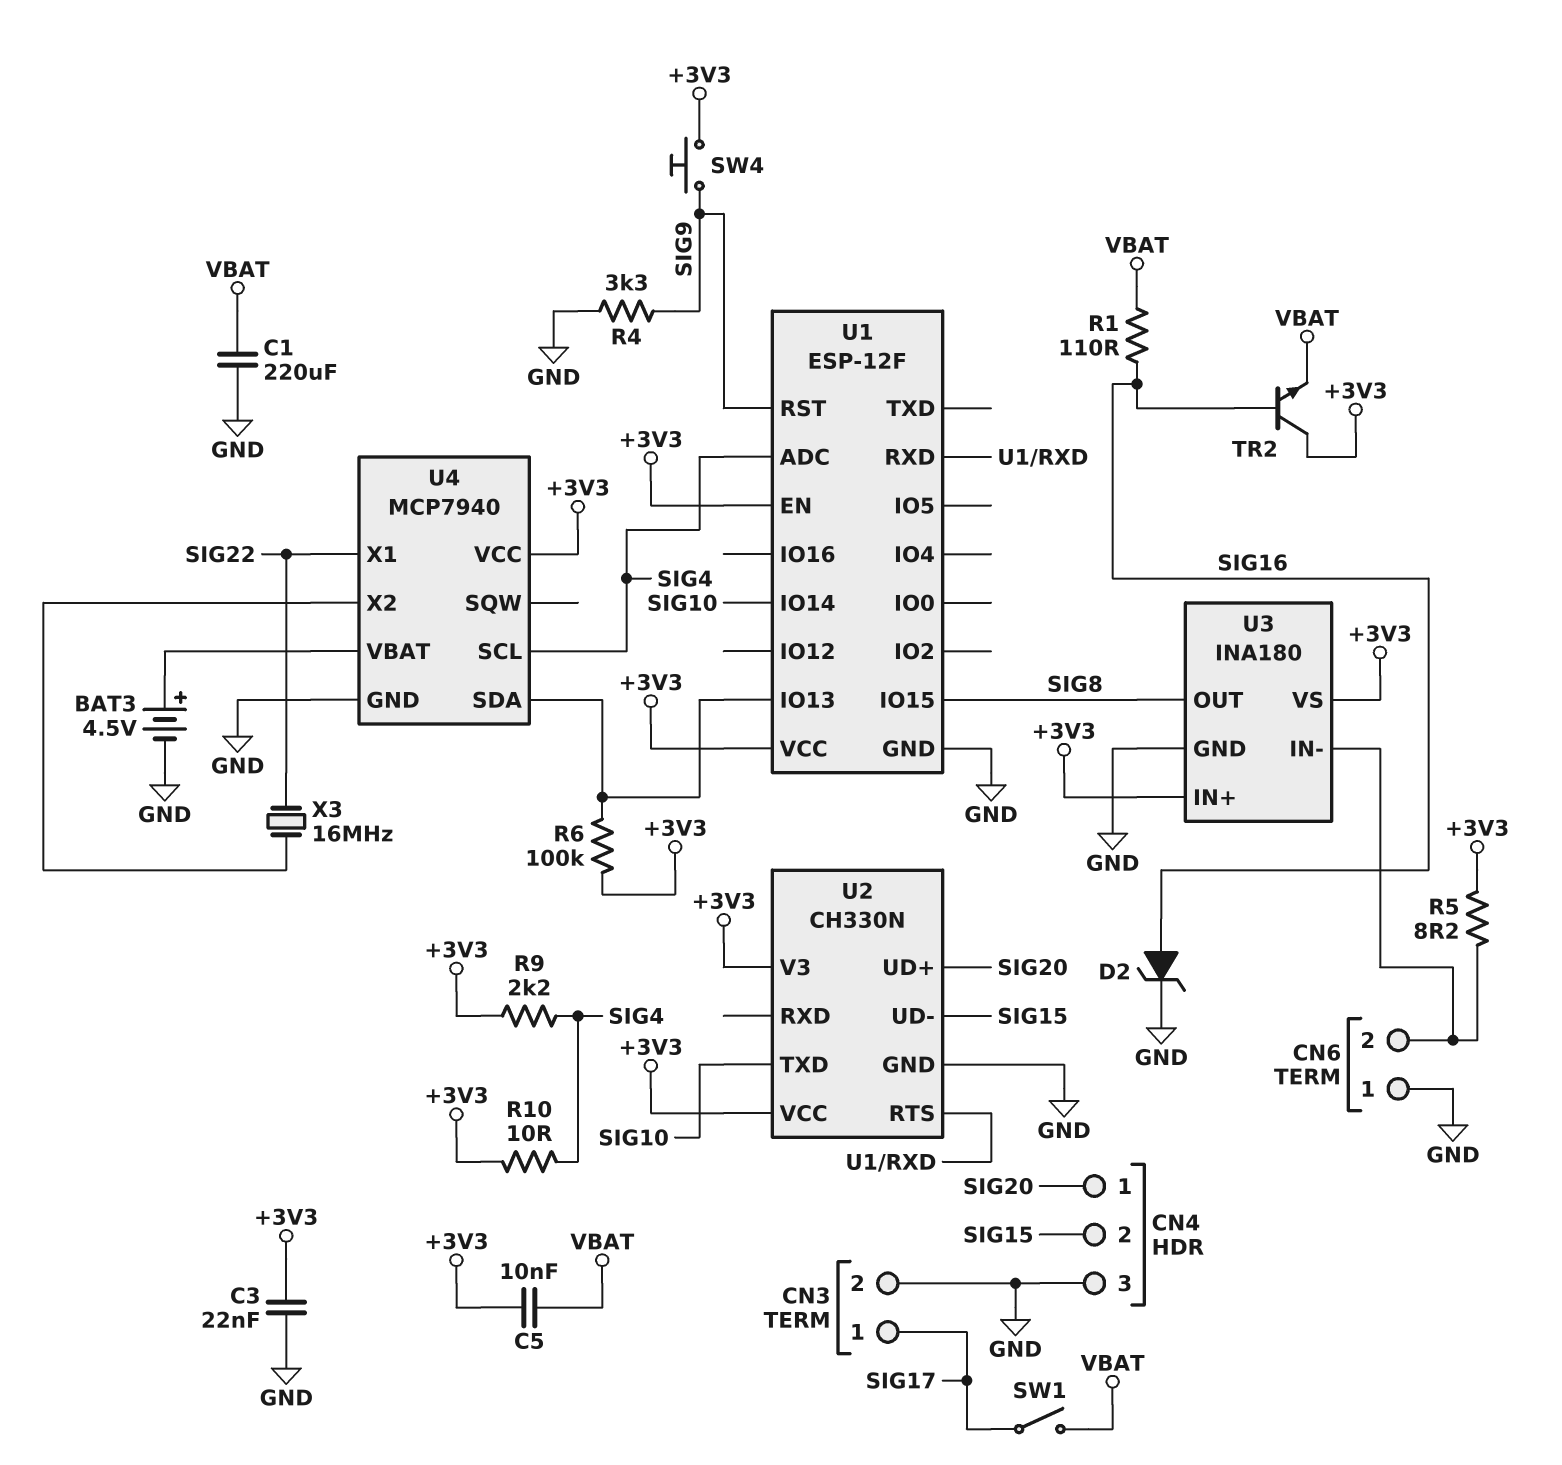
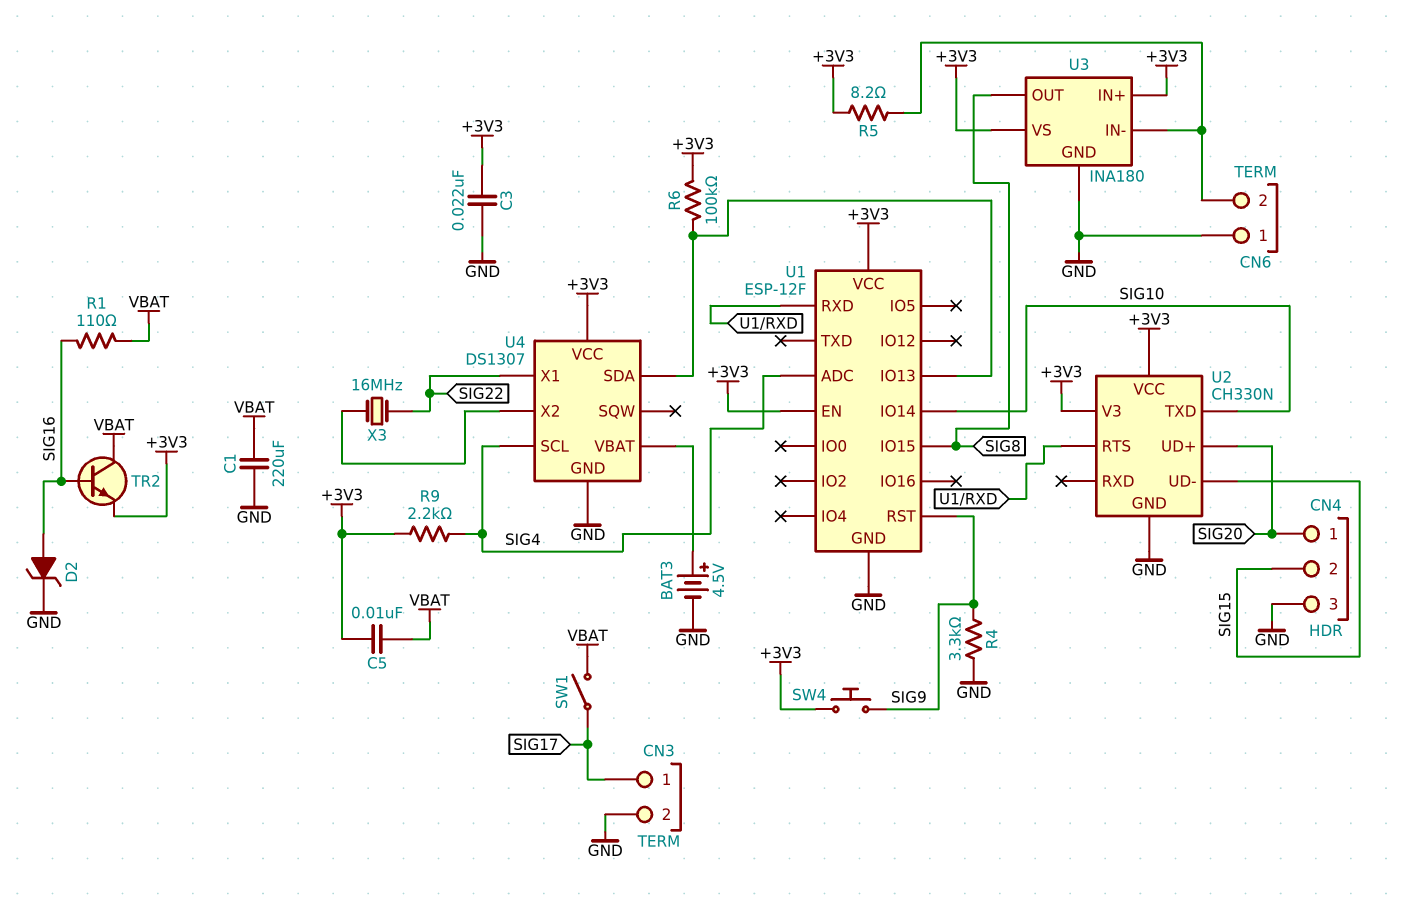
R10: 10 (+3V3, SIG4) -> none
TR2: NPN (B SIG16, C +3V3, E VBAT) -> NPN (B SIG16, C VBAT, E +3V3)
U4: MCP7940 -> DS1307

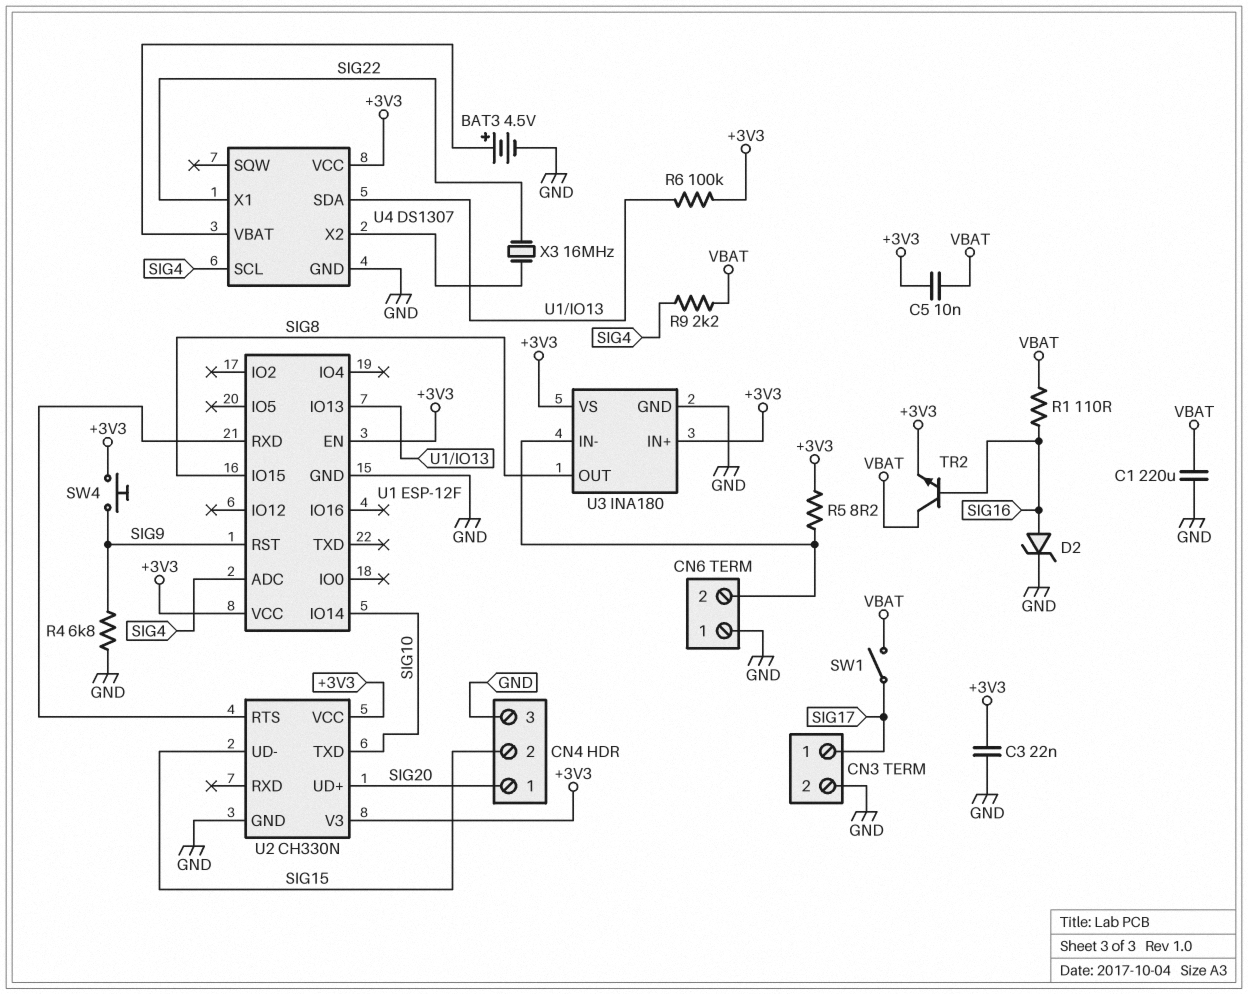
R4: 3.3k (GND, SIG9) -> 6.8k (GND, SIG9)
R9: 2.2k (+3V3, SIG4) -> 2.2k (SIG4, VBAT)

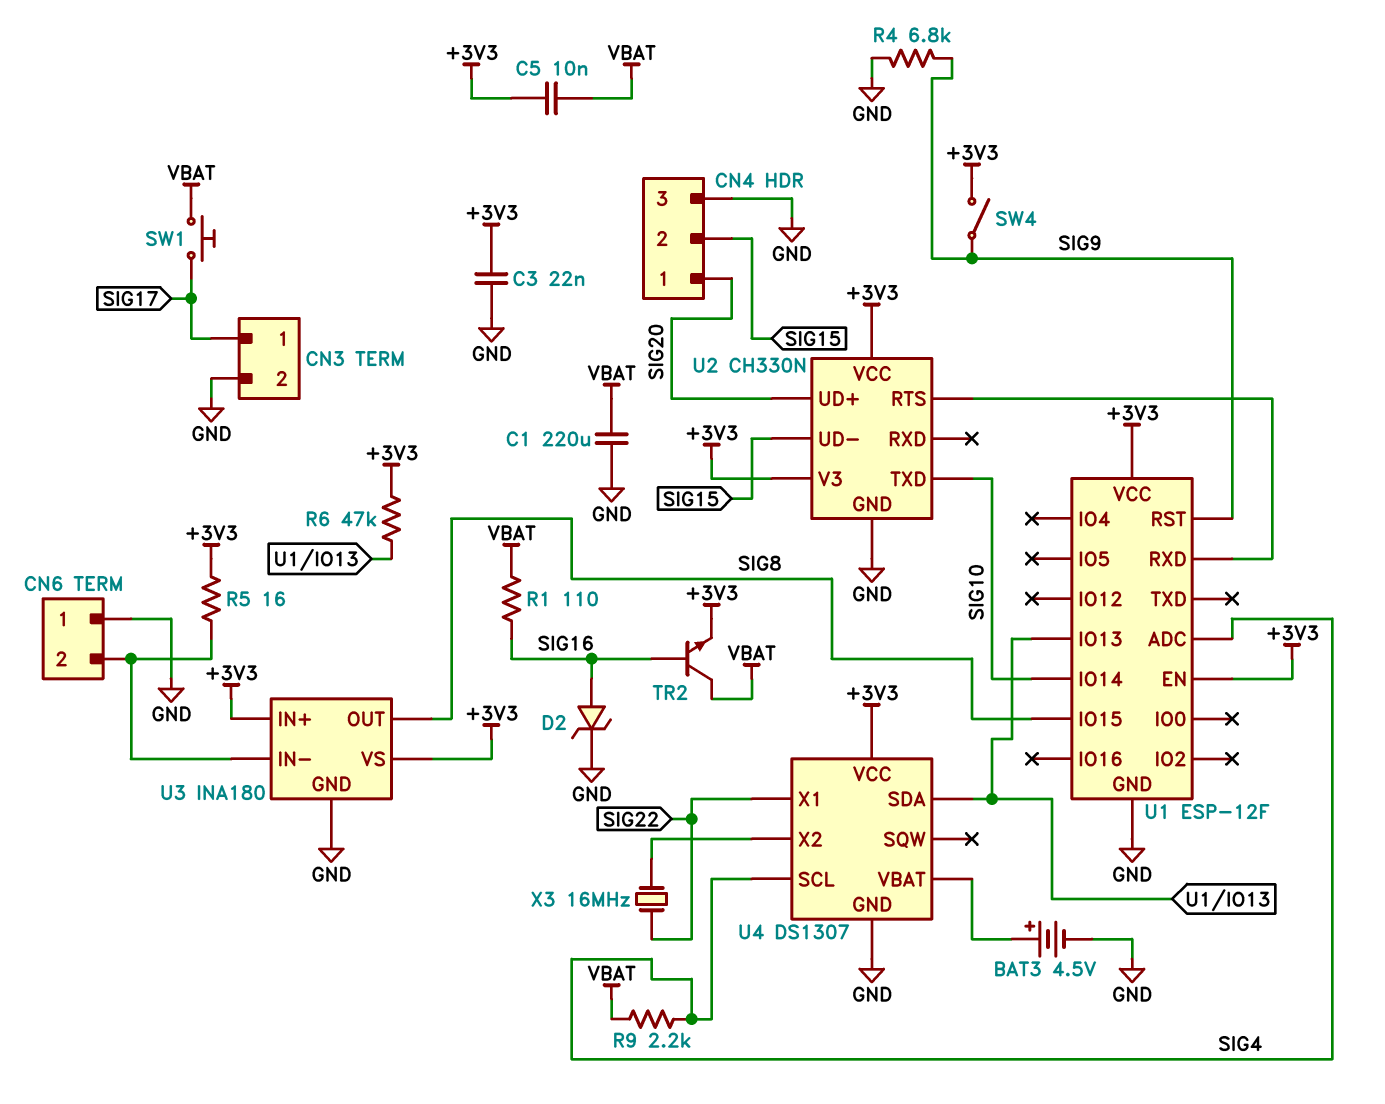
R5: 8.2 (+3V3, CN6/2) -> 16 (+3V3, CN6/2)
R6: 100k (+3V3, U1/IO13) -> 47k (+3V3, U1/IO13)
SW1: switch (SIG17, VBAT) -> button (SIG17, VBAT)
SW4: button (+3V3, SIG9) -> switch (+3V3, SIG9)

